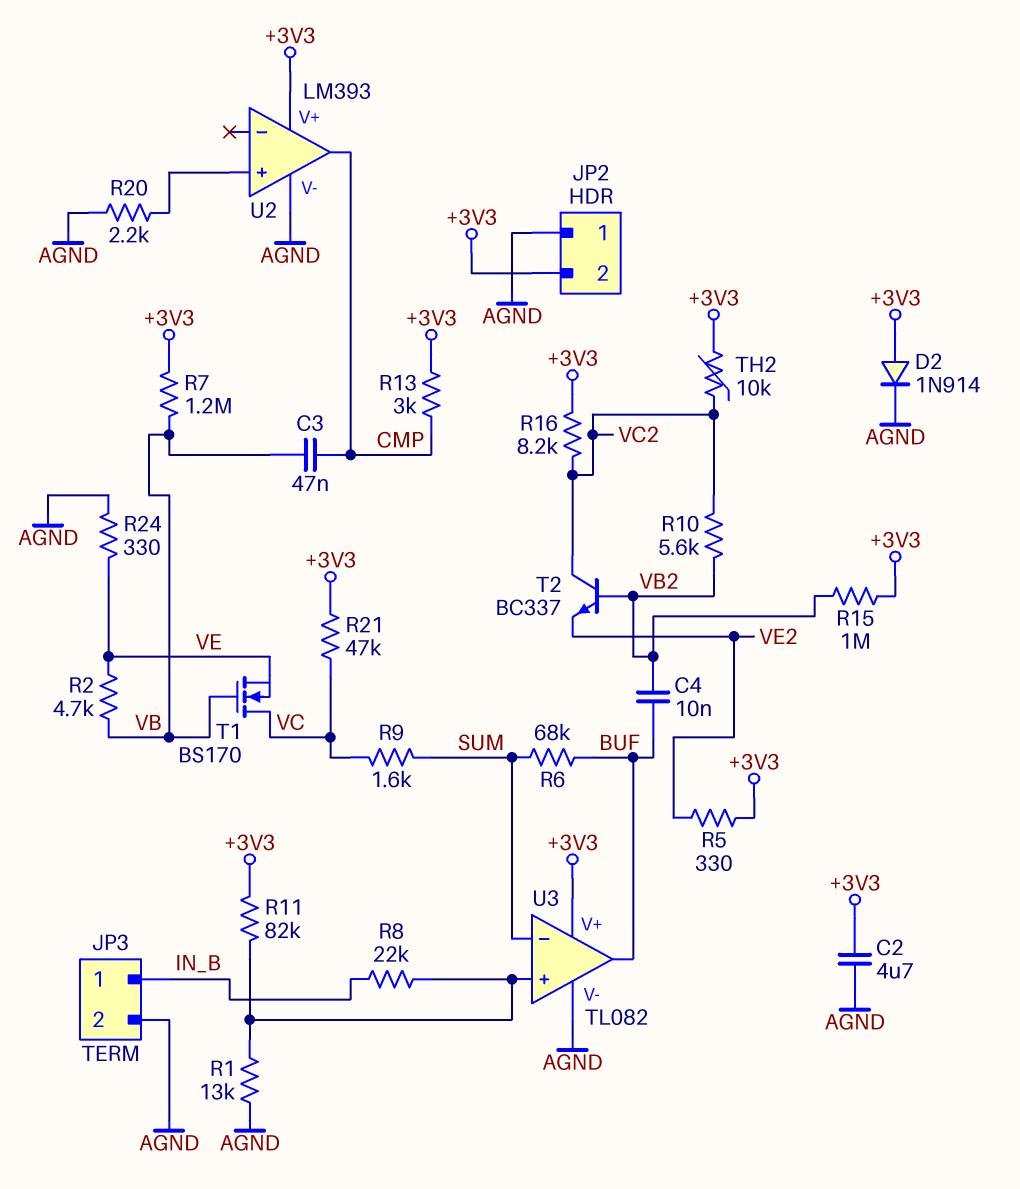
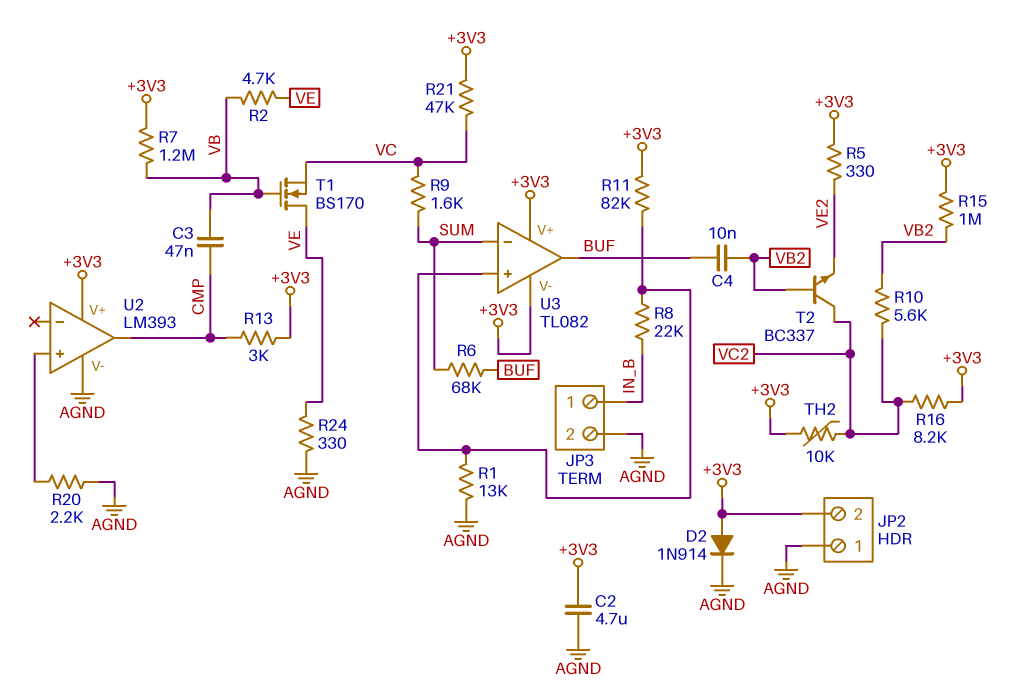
T1: NMOS BS170 (G VB, D VC, S VE) -> NMOS BS170 (G VB, D VE, S VC)
U3 pin V-: AGND -> +3V3

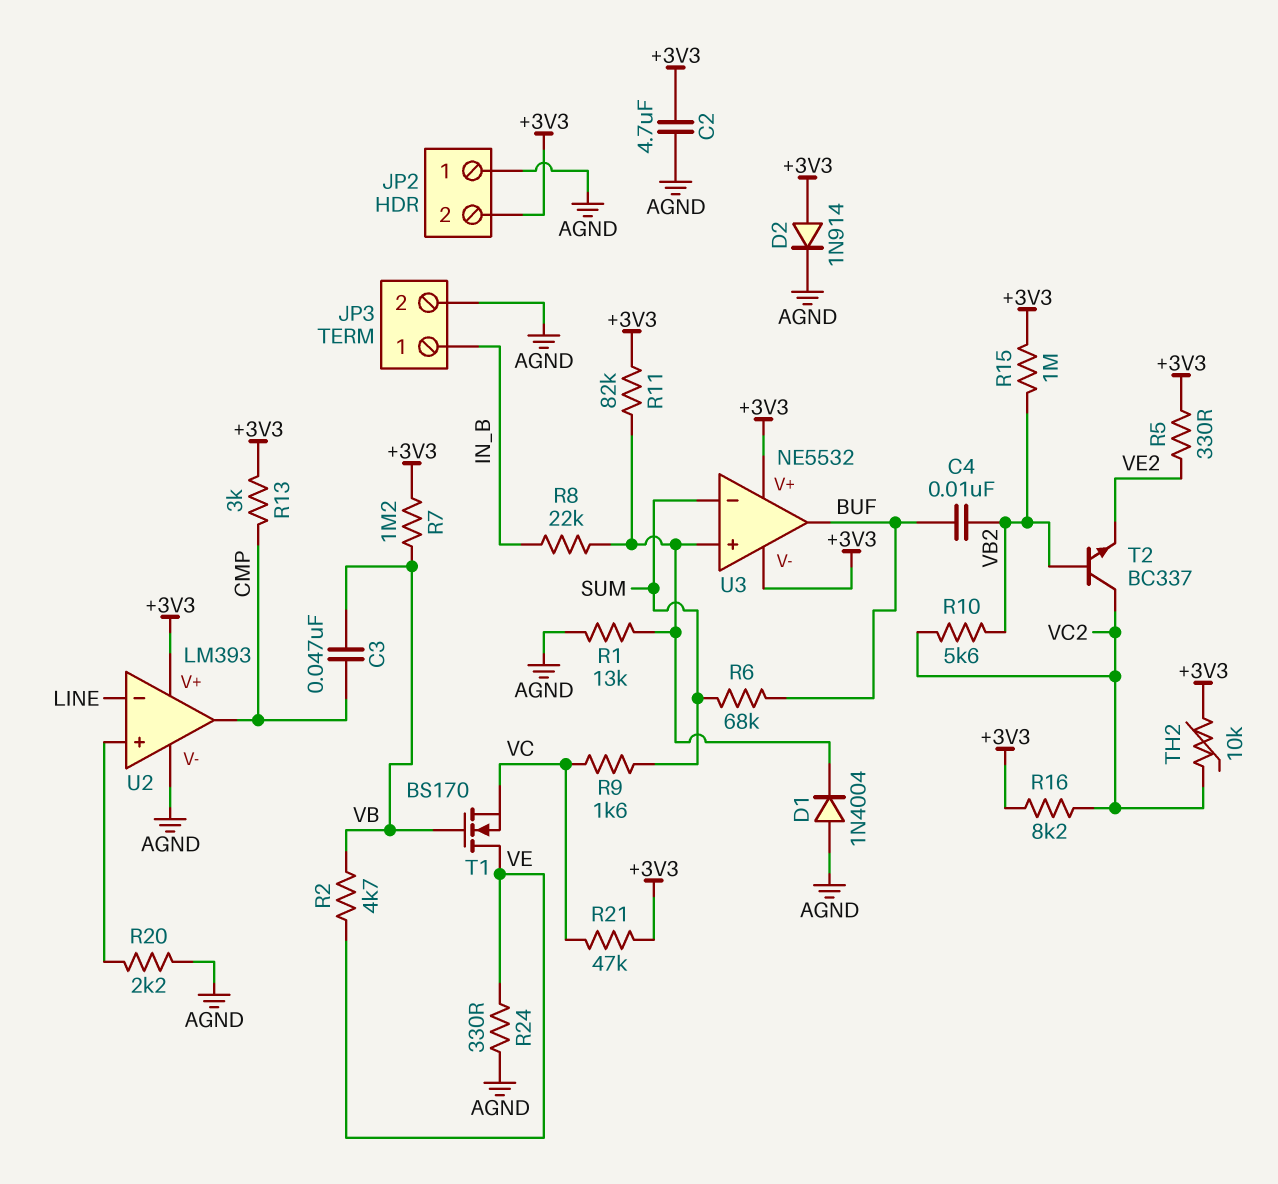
D1: none -> diode 1N4004 (A AGND, K U3/in+)
U2 pin in-: none -> LINE
U3: TL082 -> NE5532

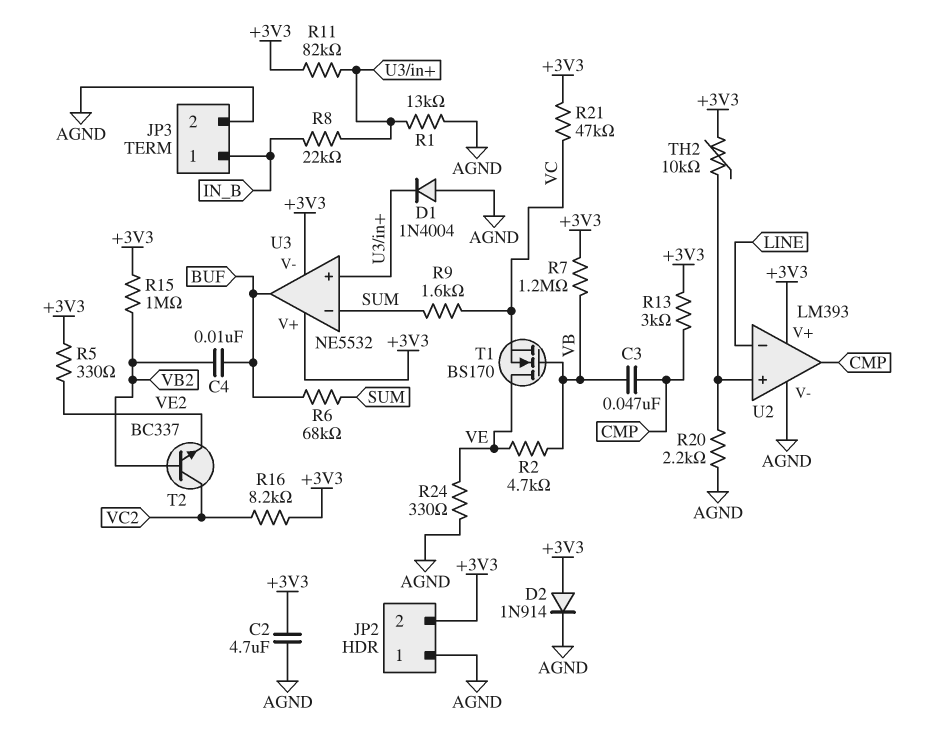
R10: 5.6k (VB2, VC2) -> none
TH2: 10k (+3V3, VC2) -> 10k (+3V3, U2/in+)

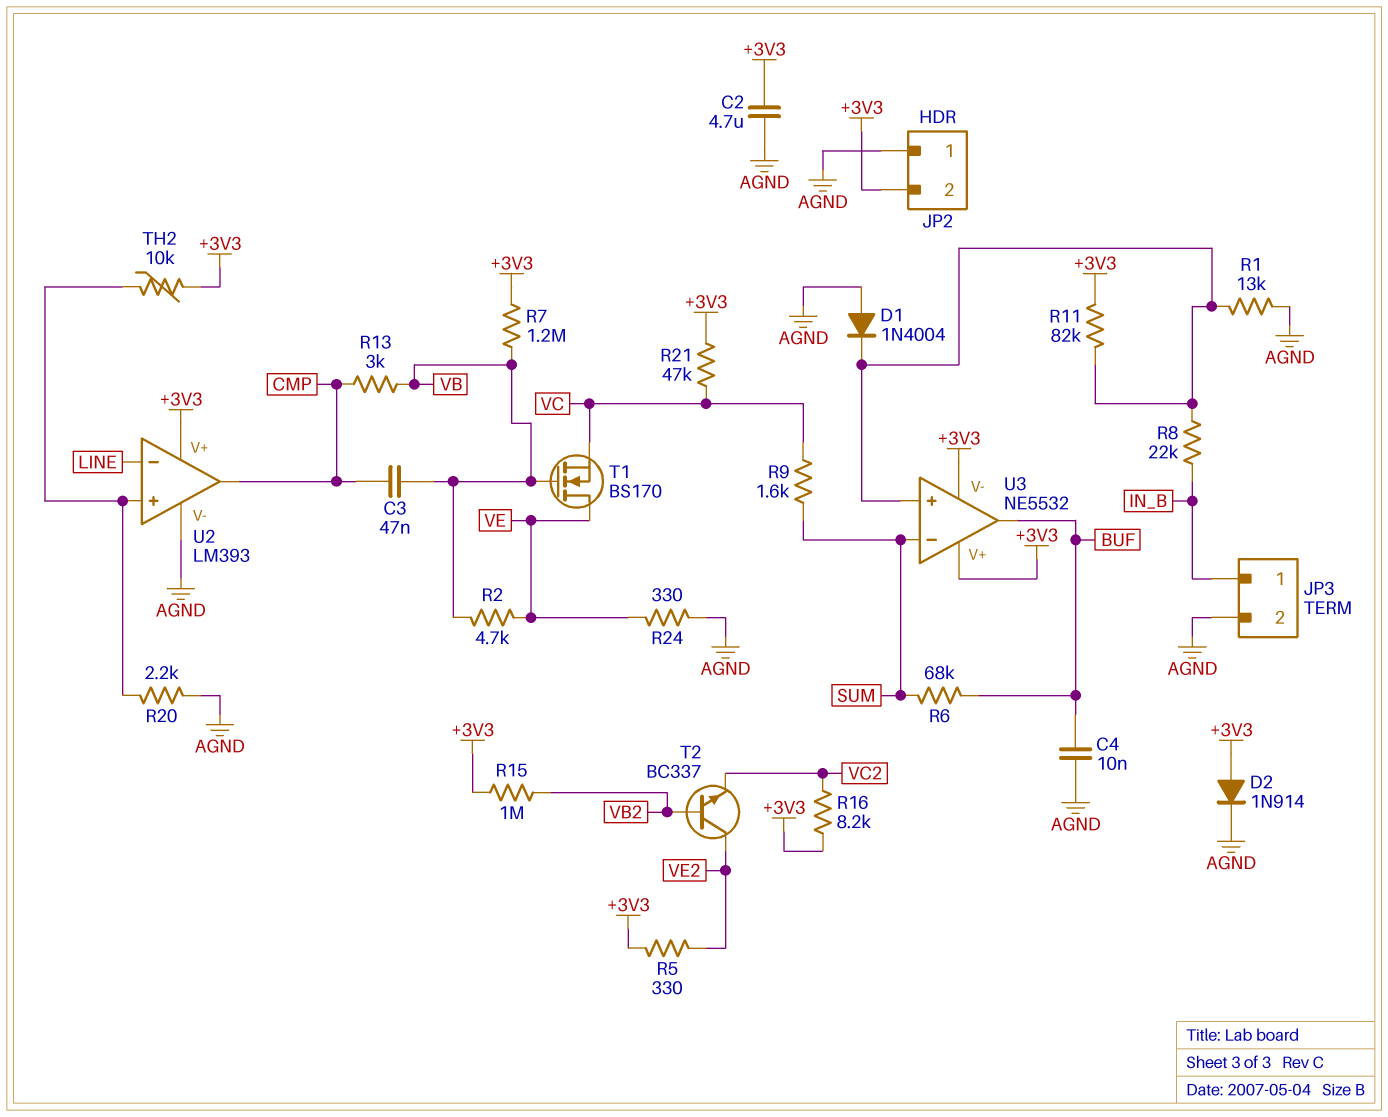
C4: 10nF (BUF, VB2) -> 10nF (AGND, BUF)
R13: 3k (+3V3, CMP) -> 3k (CMP, VB)
T2: NPN BC337 (B VB2, C VC2, E VE2) -> NPN BC337 (B VB2, C VE2, E VC2)

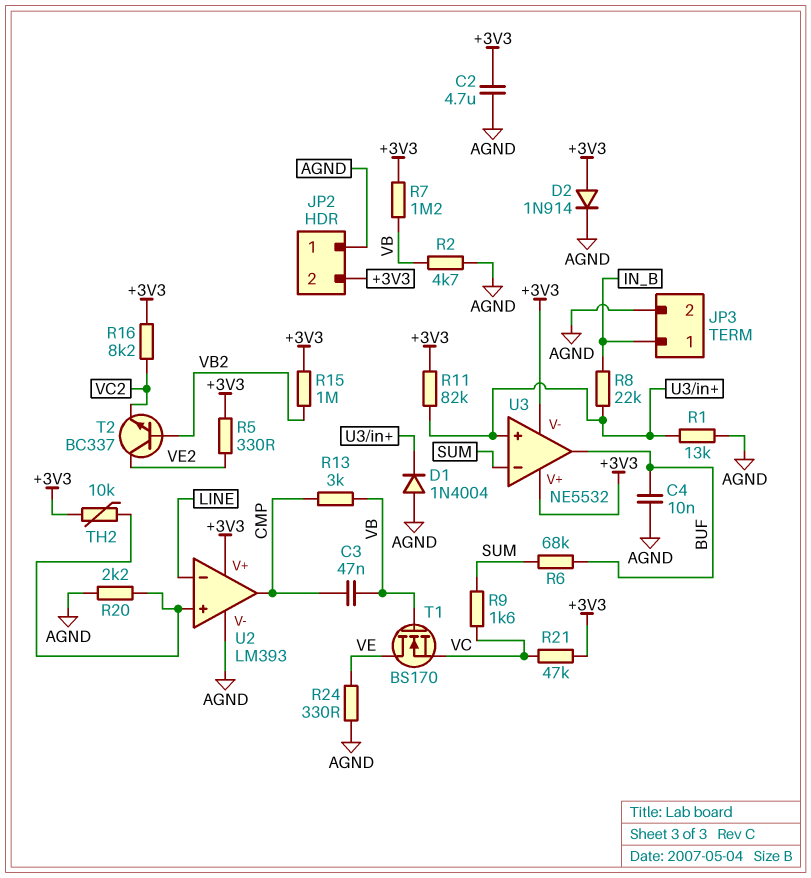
R2: 4.7k (VB, VE) -> 4.7k (AGND, VB)

